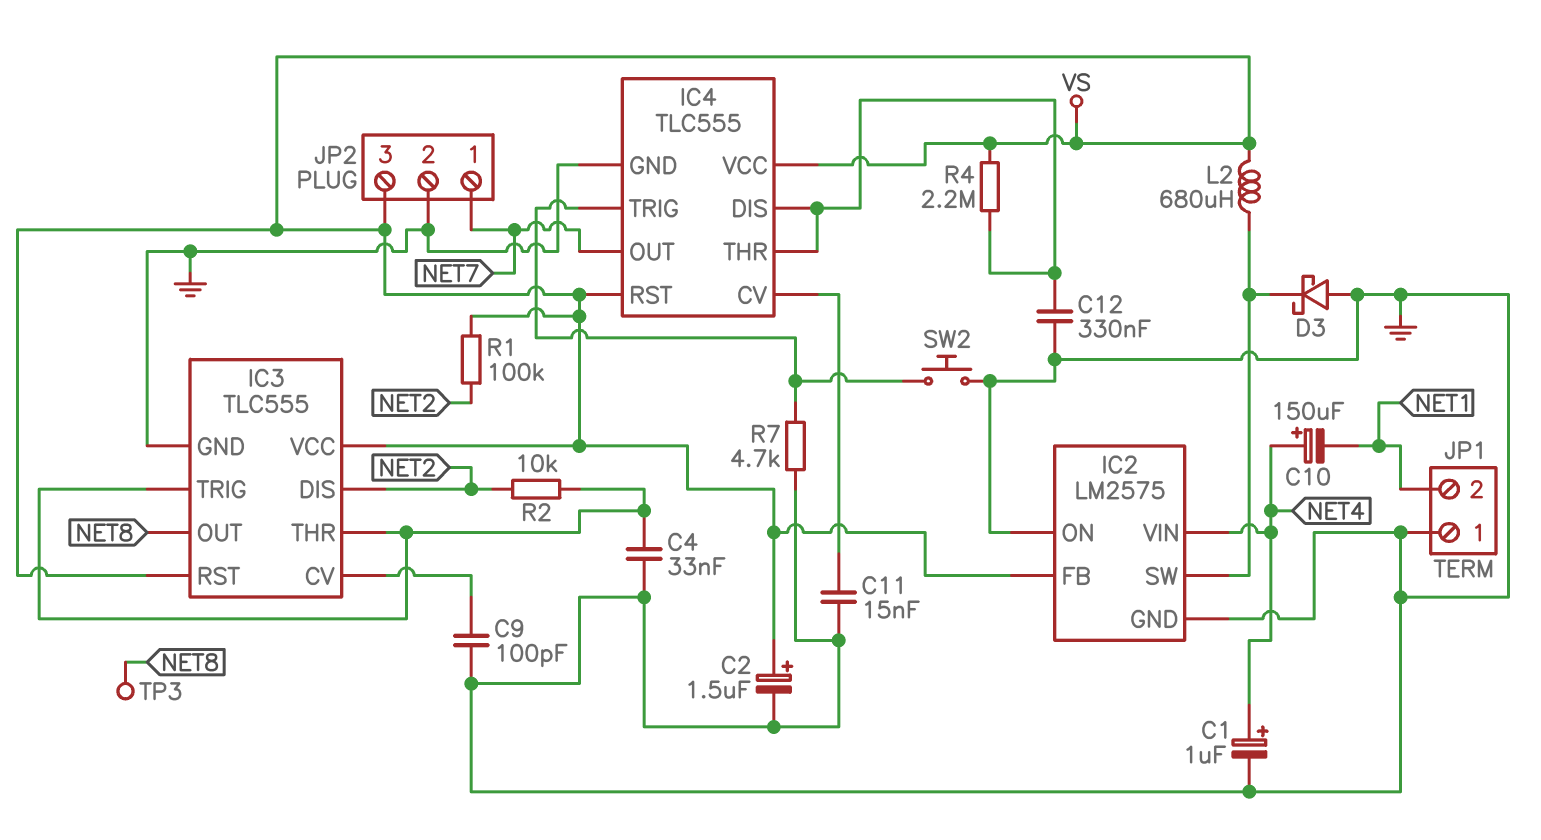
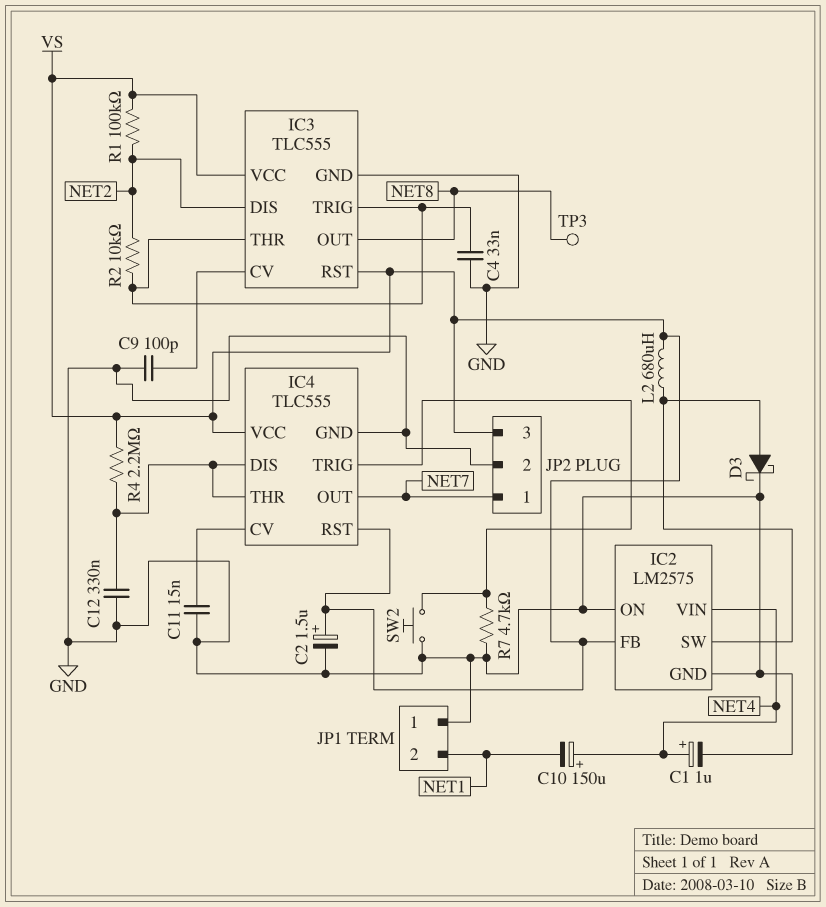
D3: schottky (A GND, K IC2/SW) -> schottky (A IC2/SW, K GND)

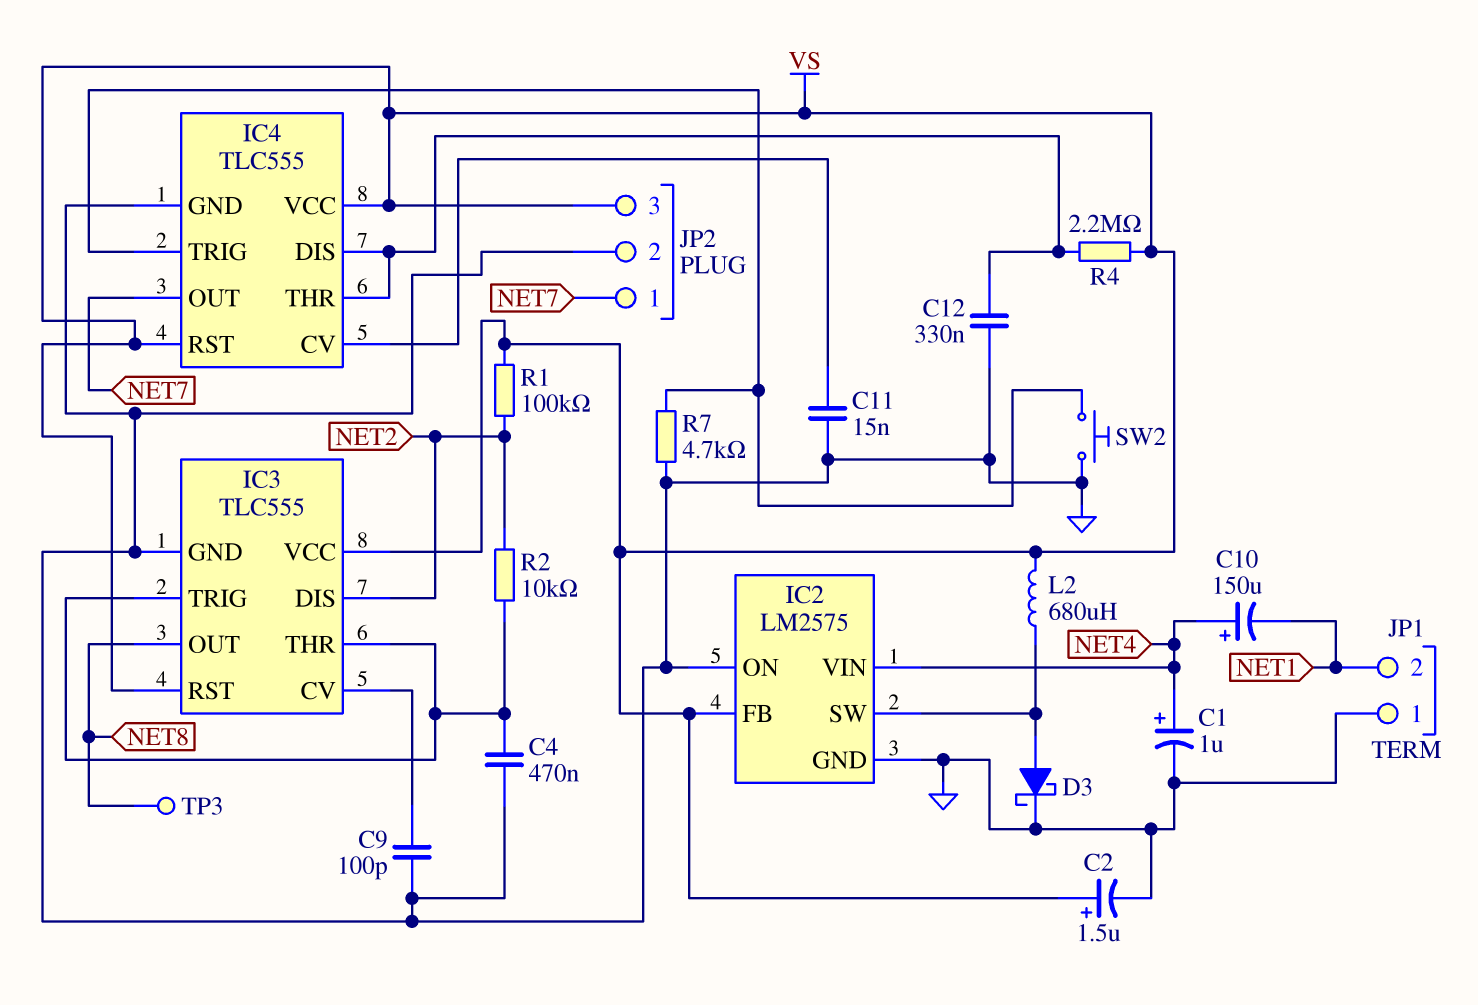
C4: 33nF (GND, IC3/THR) -> 470nF (GND, IC3/THR)

